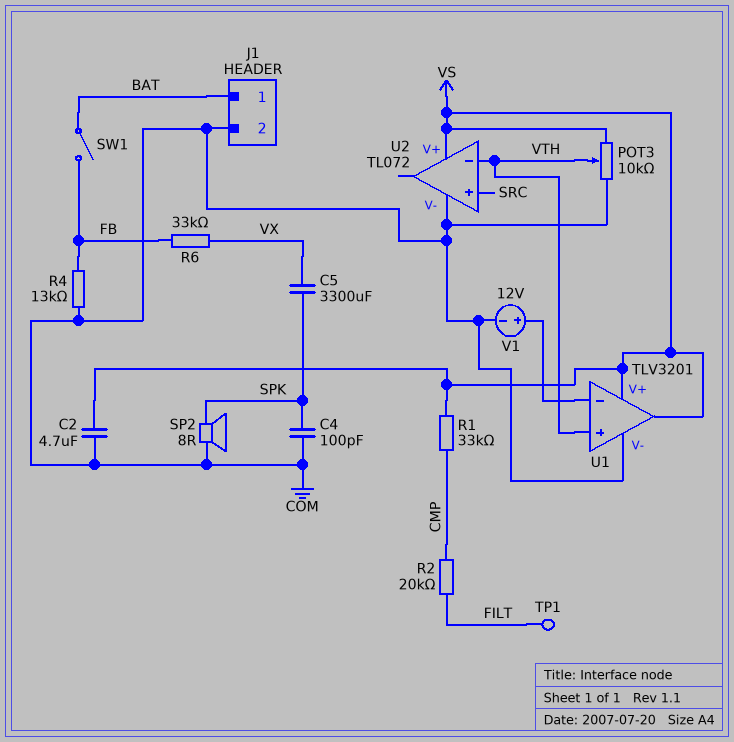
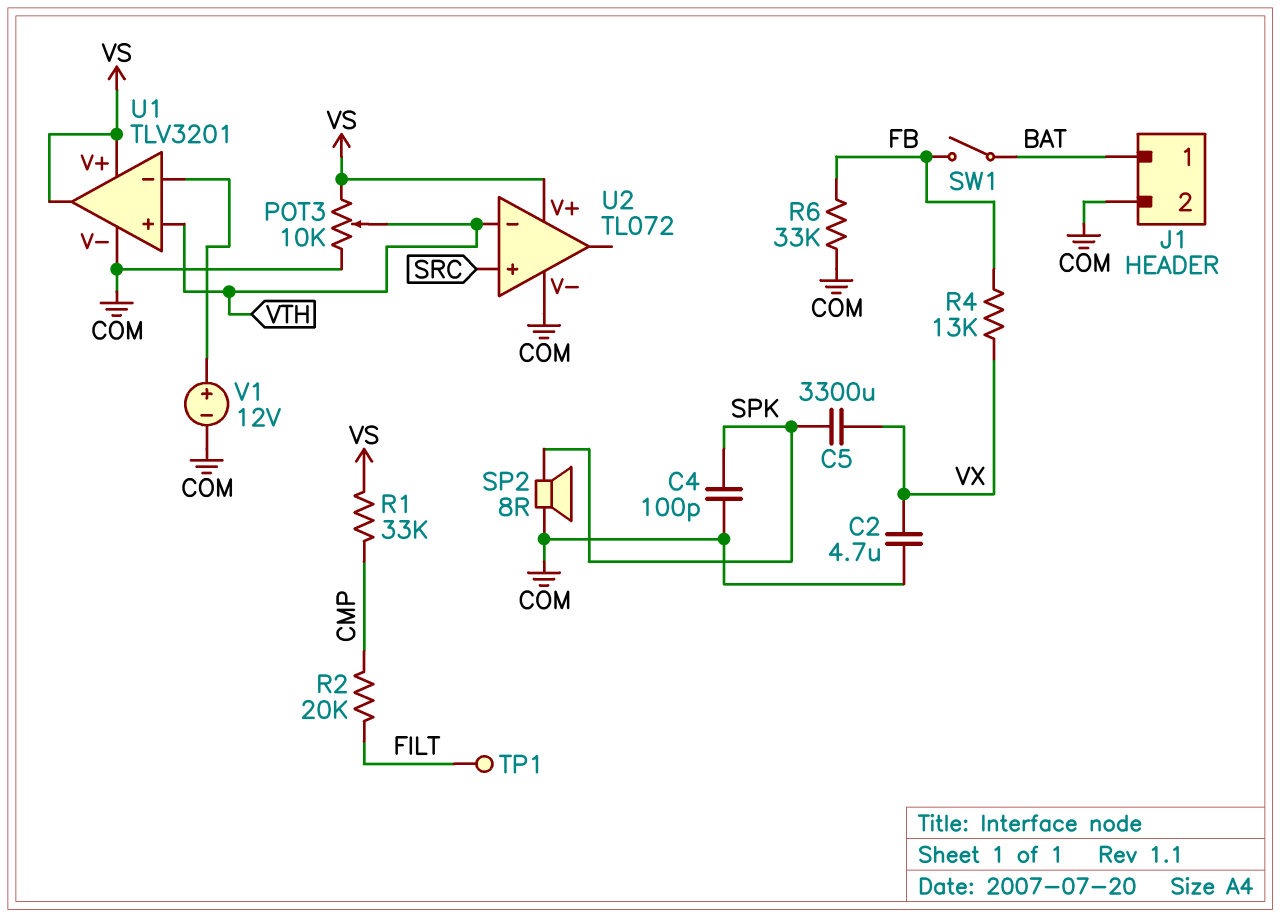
C2: 4.7uF (COM, VS) -> 4.7uF (COM, VX)
R4: 13k (COM, FB) -> 13k (FB, VX)
R6: 33k (FB, VX) -> 33k (COM, FB)

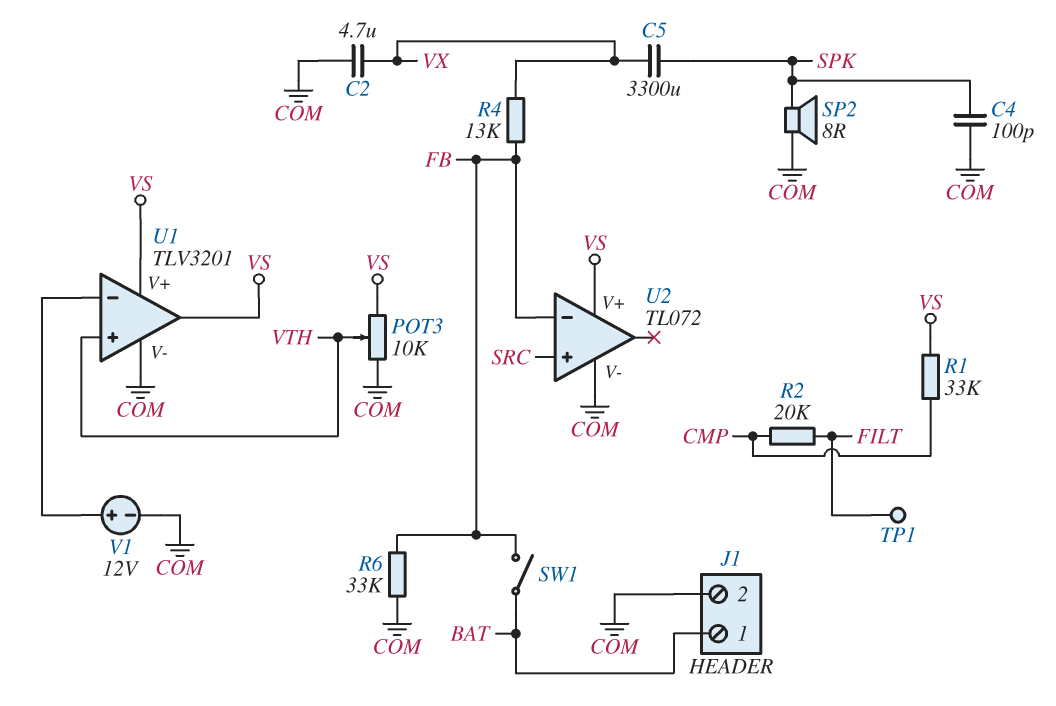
U2 pin in-: VTH -> FB

